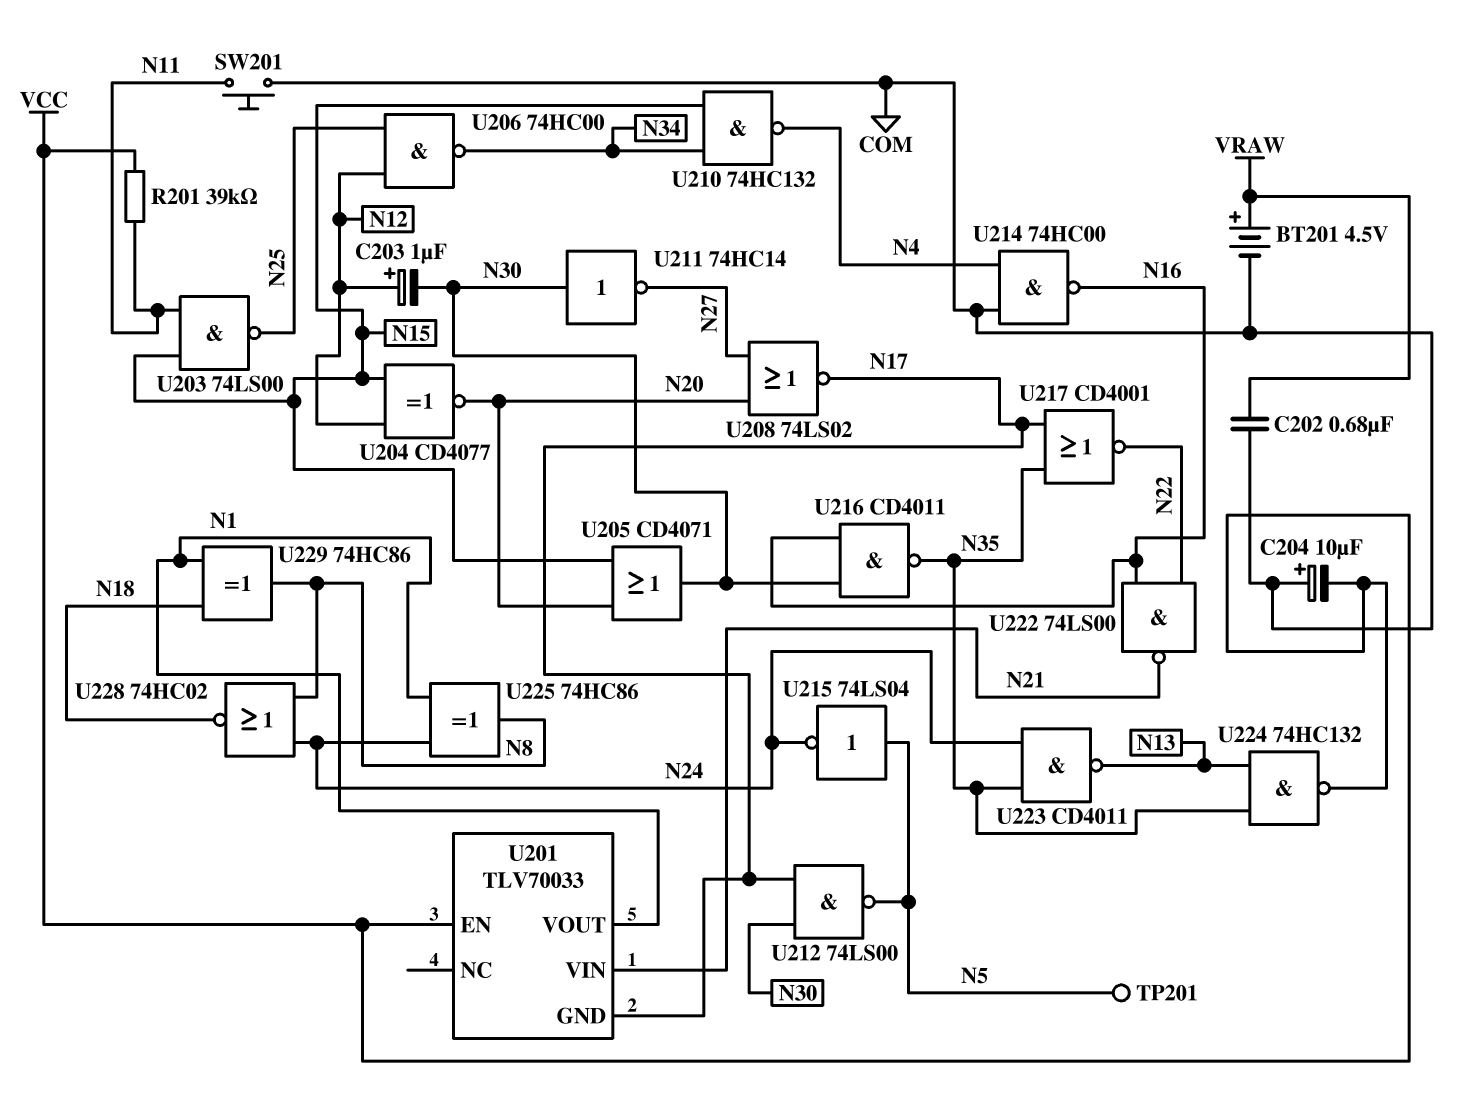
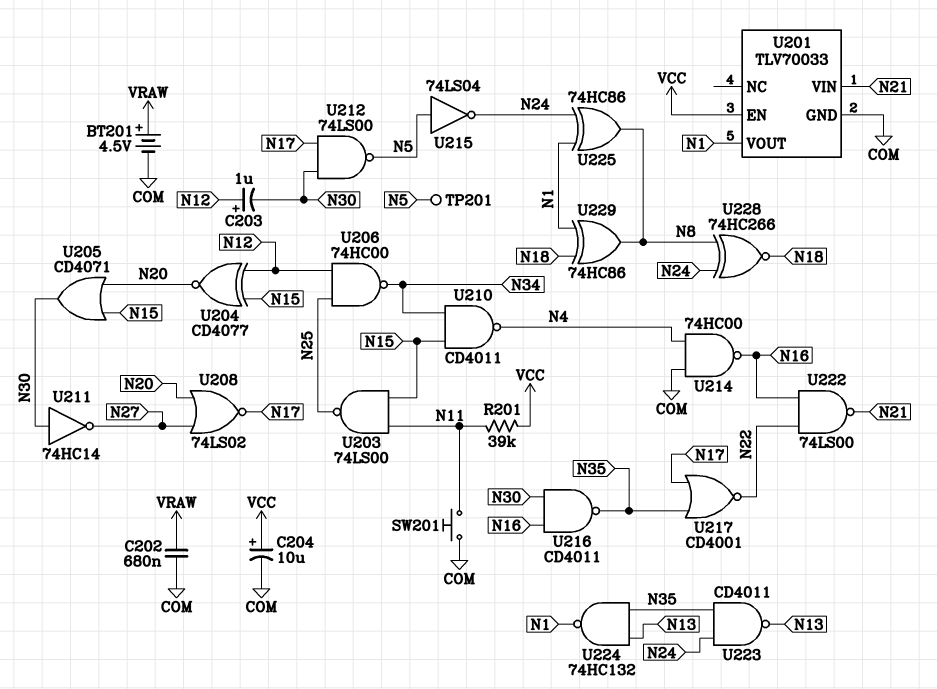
C204: 10uF (plus COM, minus VCC) -> 10uF (plus VCC, minus COM)
U201 pin GND: N17 -> COM
U210: NAND 74HC132 (in N15, in N34, out N4) -> NAND CD4011 (in N15, in N34, out N4)
U224: NAND 74HC132 (in N13, in N35, out VCC) -> NAND 74HC132 (in N13, in N35, out N1)
U228: NOR 74HC02 (in N8, in N24, out N18) -> XNOR 74HC266 (in N8, in N24, out N18)

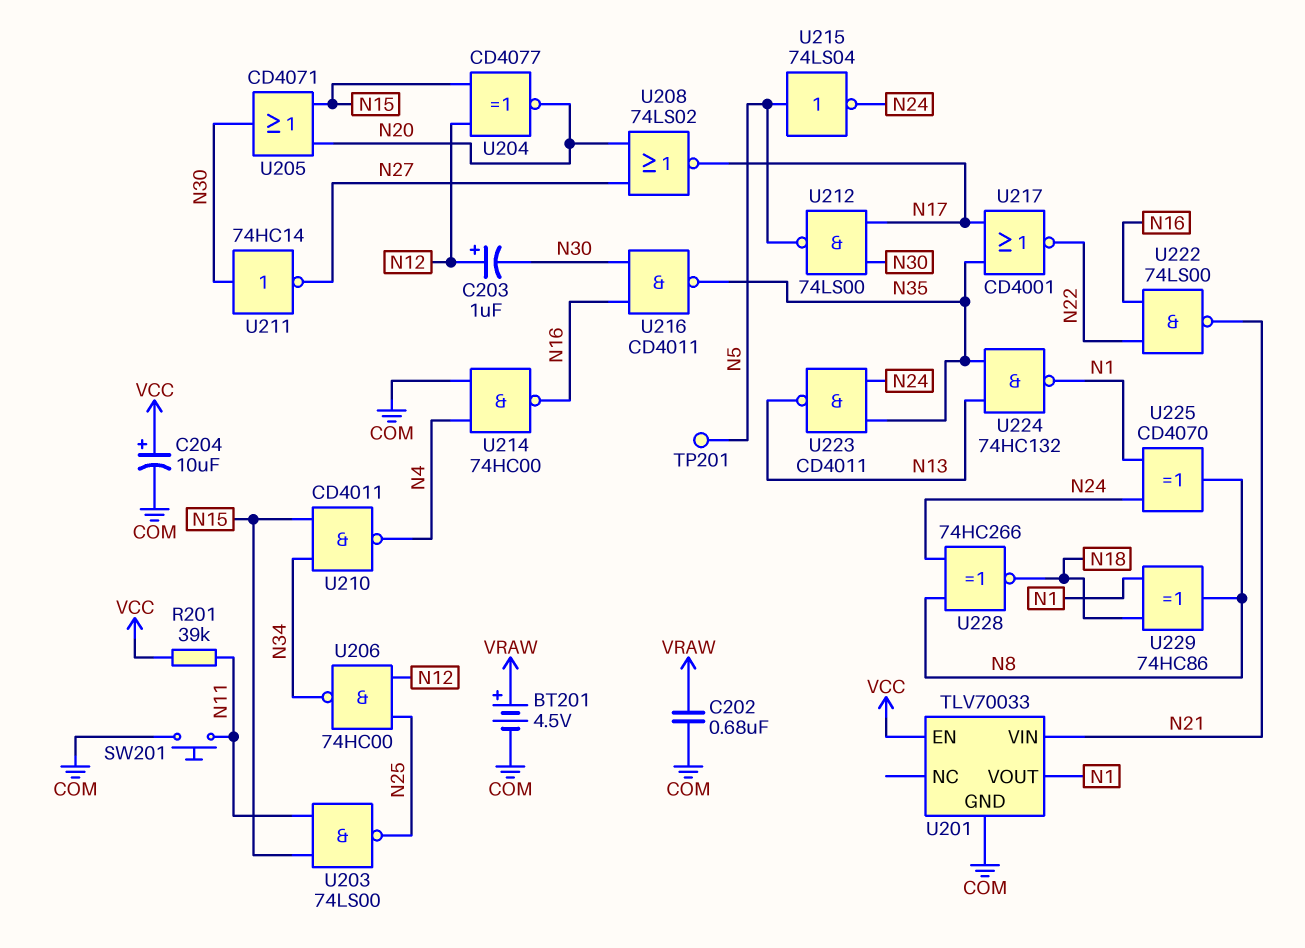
U225: XOR 74HC86 (in N1, in N24, out N8) -> XOR CD4070 (in N1, in N24, out N8)

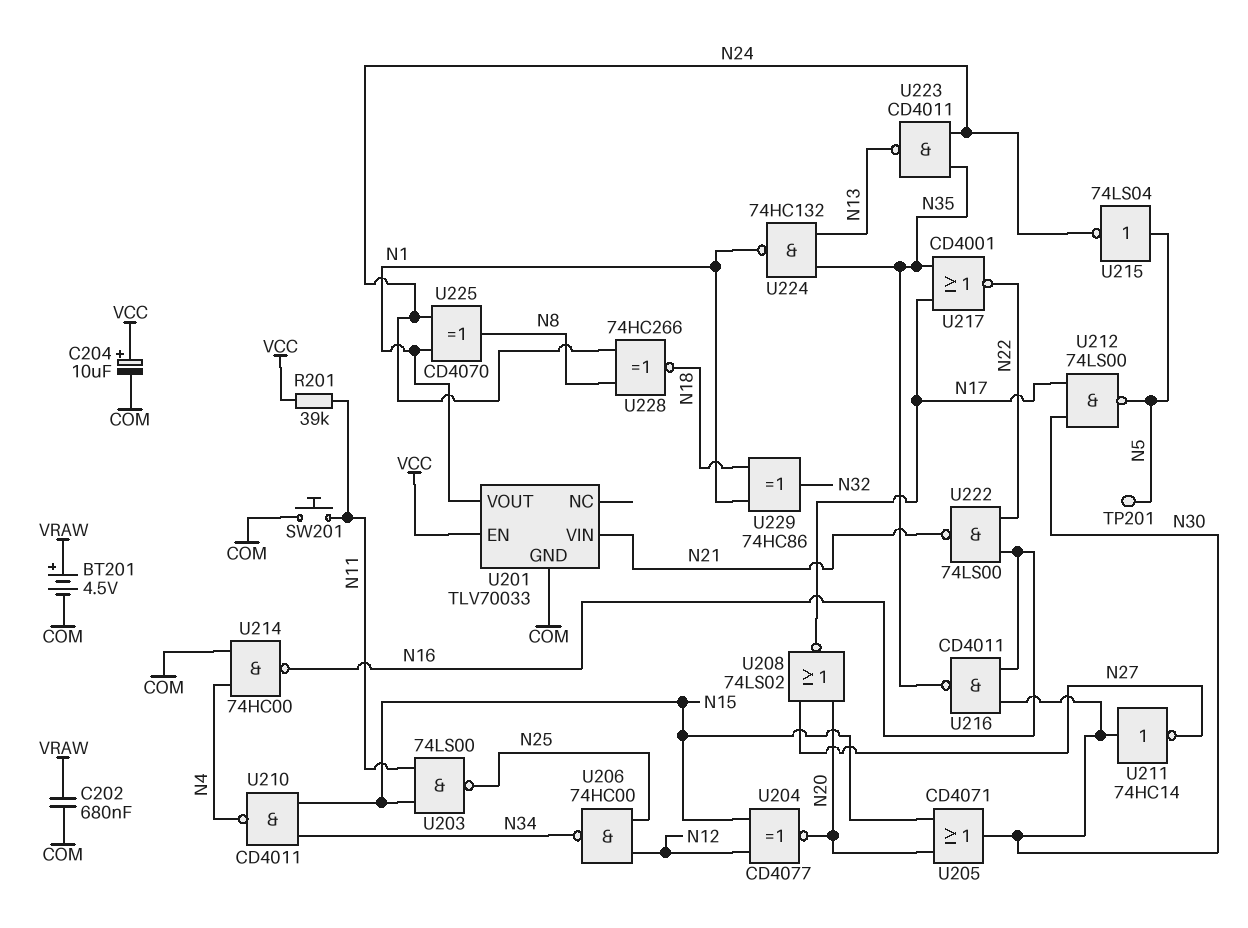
C203: 1uF (plus N12, minus N30) -> none
U229: XOR 74HC86 (in N1, in N18, out N8) -> XOR 74HC86 (in N1, in N18, out N32)

